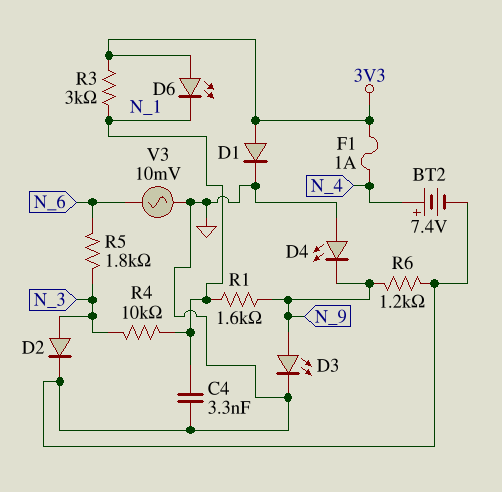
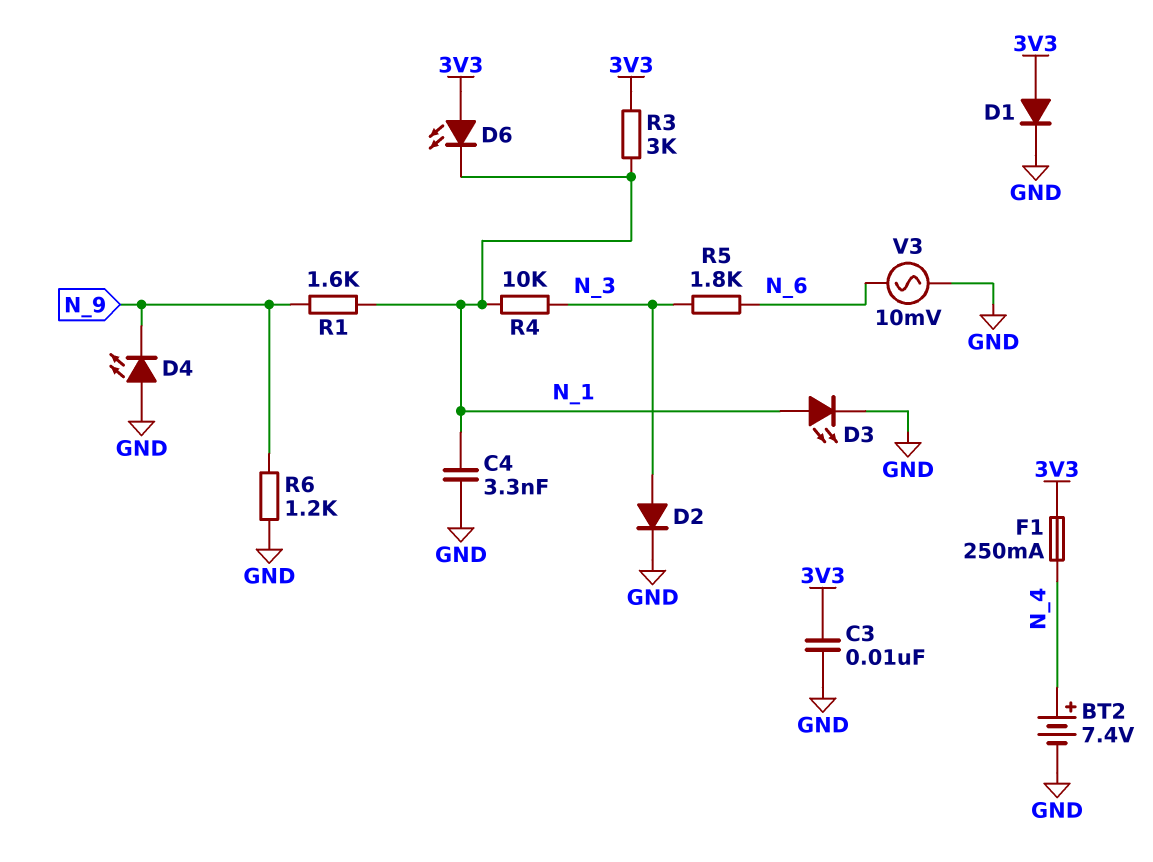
C3: none -> 10nF (3V3, GND)
D3: LED (A N_9, K GND) -> LED (A N_1, K GND)
F1: 1A (3V3, N_4) -> 250mA (3V3, N_4)

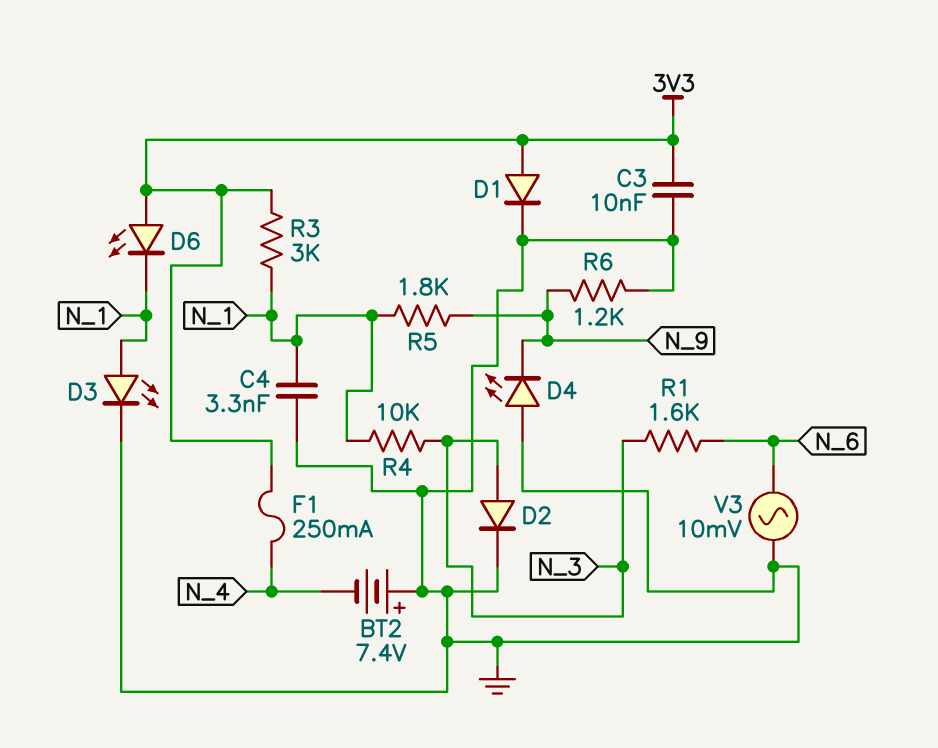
BT2: 7.4V (plus N_4, minus GND) -> 7.4V (plus GND, minus N_4)
R1: 1.6k (N_1, N_9) -> 1.6k (N_3, N_6)
R5: 1.8k (N_3, N_6) -> 1.8k (N_1, N_9)

